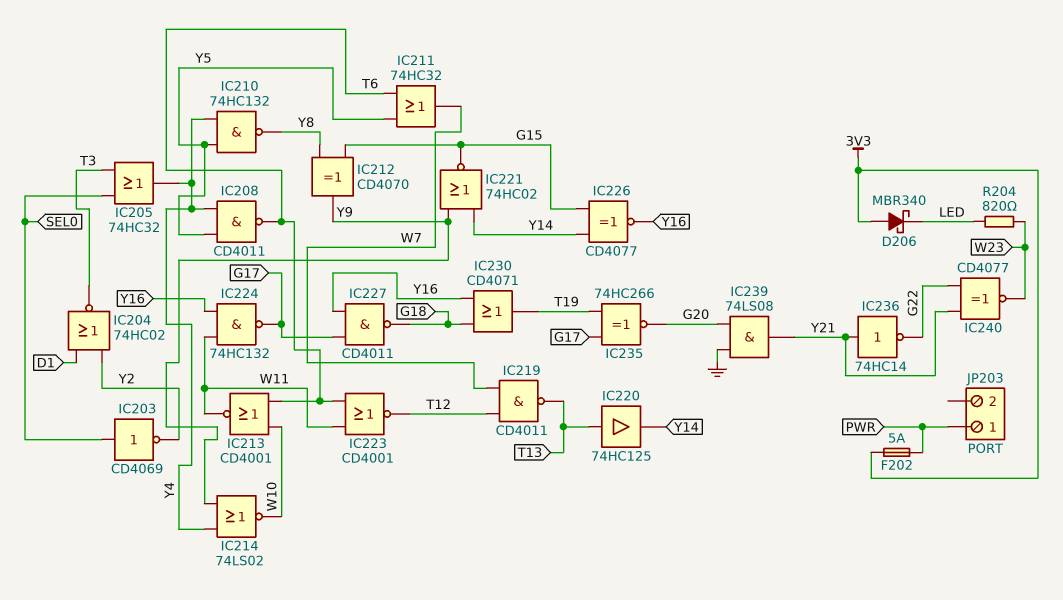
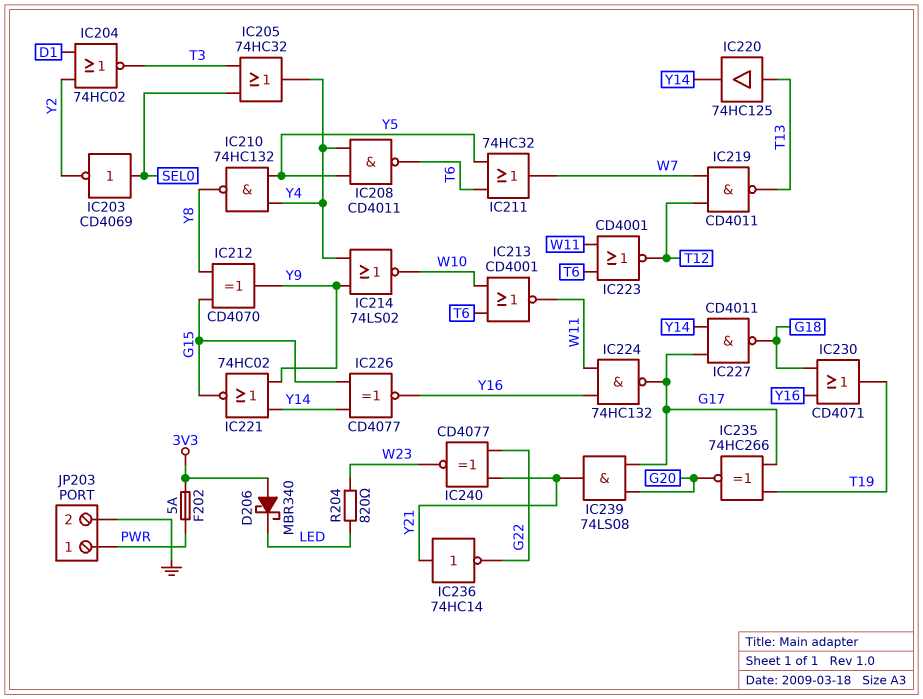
IC227: NAND CD4011 (in G17, in Y16, out G18) -> NAND CD4011 (in G17, in Y14, out G18)
IC239: AND 74LS08 (in G20, in GND, out Y21) -> AND 74LS08 (in G17, in G20, out Y21)
JP203 pin 2: none -> GND

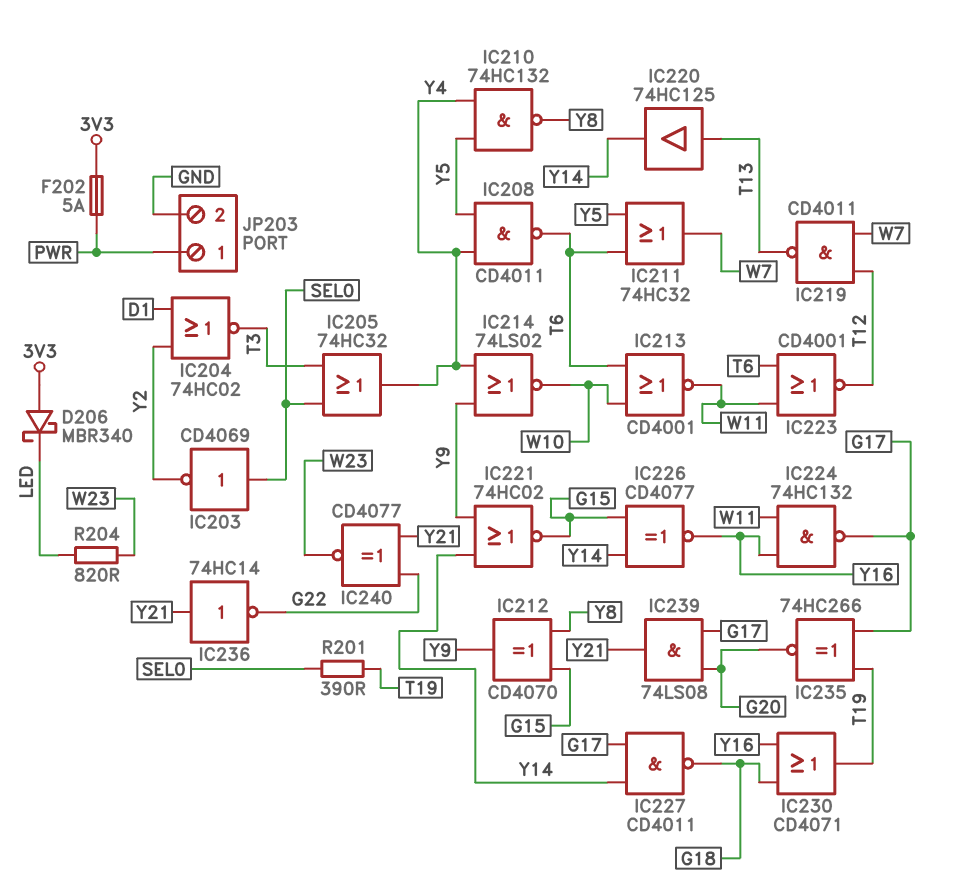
R201: none -> 390 (SEL0, T19)

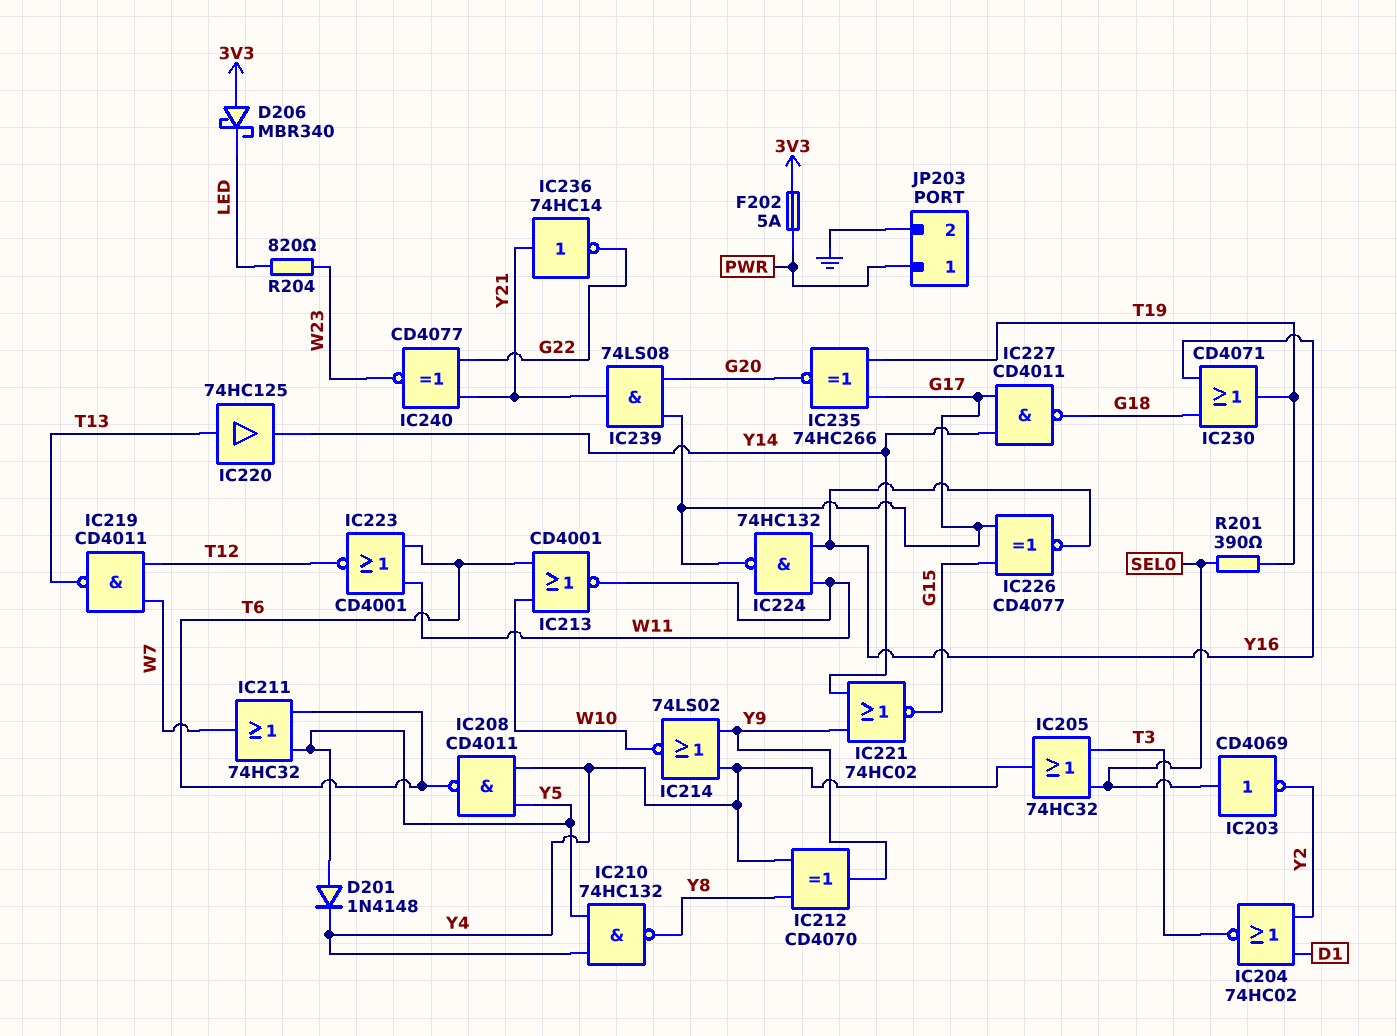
D201: none -> diode 1N4148 (A Y5, K Y4)
IC212: XOR CD4070 (in G15, in Y8, out Y9) -> XOR CD4070 (in Y4, in Y8, out Y9)
IC226: XNOR CD4077 (in G15, in Y14, out Y16) -> XNOR CD4077 (in G15, in G17, out Y16)

